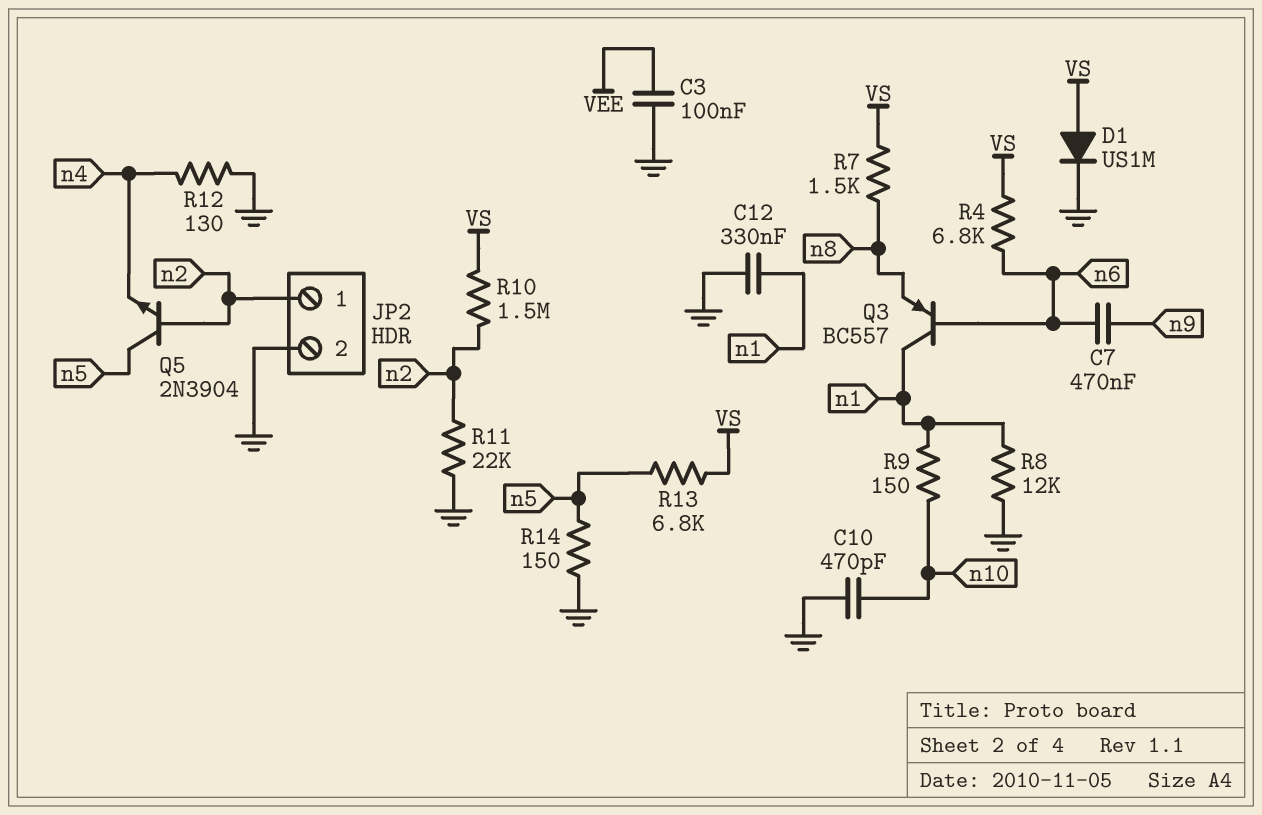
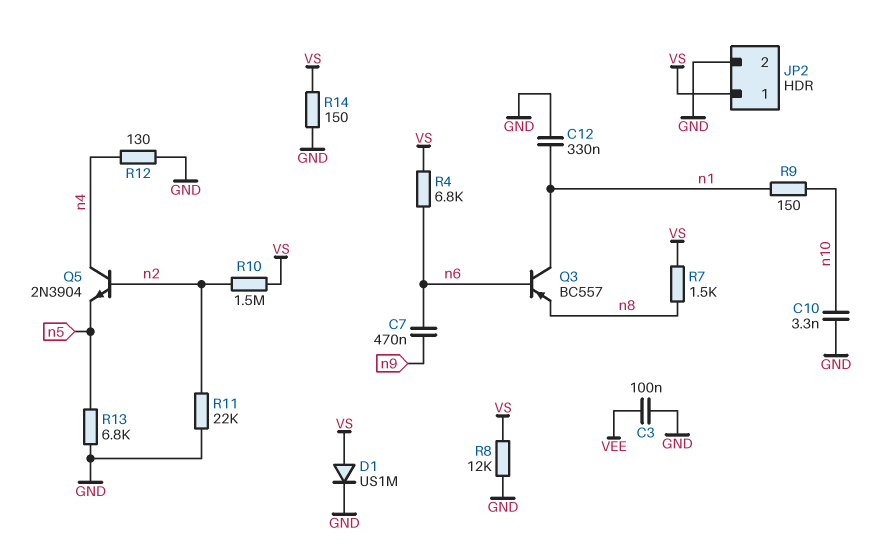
C10: 470pF (GND, n10) -> 3.3nF (GND, n10)
JP2 pin 1: n2 -> VS
Q5: NPN 2N3904 (B n2, C n5, E n4) -> NPN 2N3904 (B n2, C n4, E n5)
R8: 12k (GND, n1) -> 12k (GND, VS)
R13: 6.8k (VS, n5) -> 6.8k (GND, n5)
R14: 150 (GND, n5) -> 150 (GND, VS)

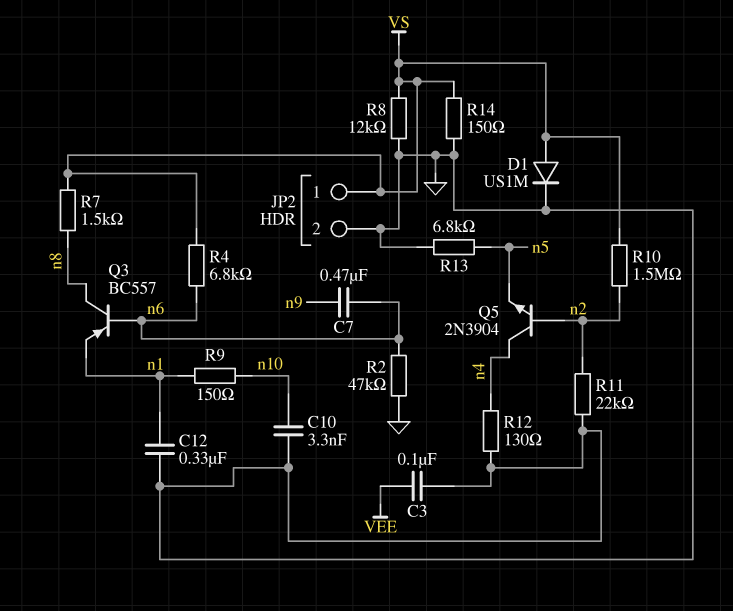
Q3: PNP BC557 (B n6, C n1, E n8) -> PNP BC557 (B n6, C n8, E n1)
R2: none -> 47k (GND, n6)

